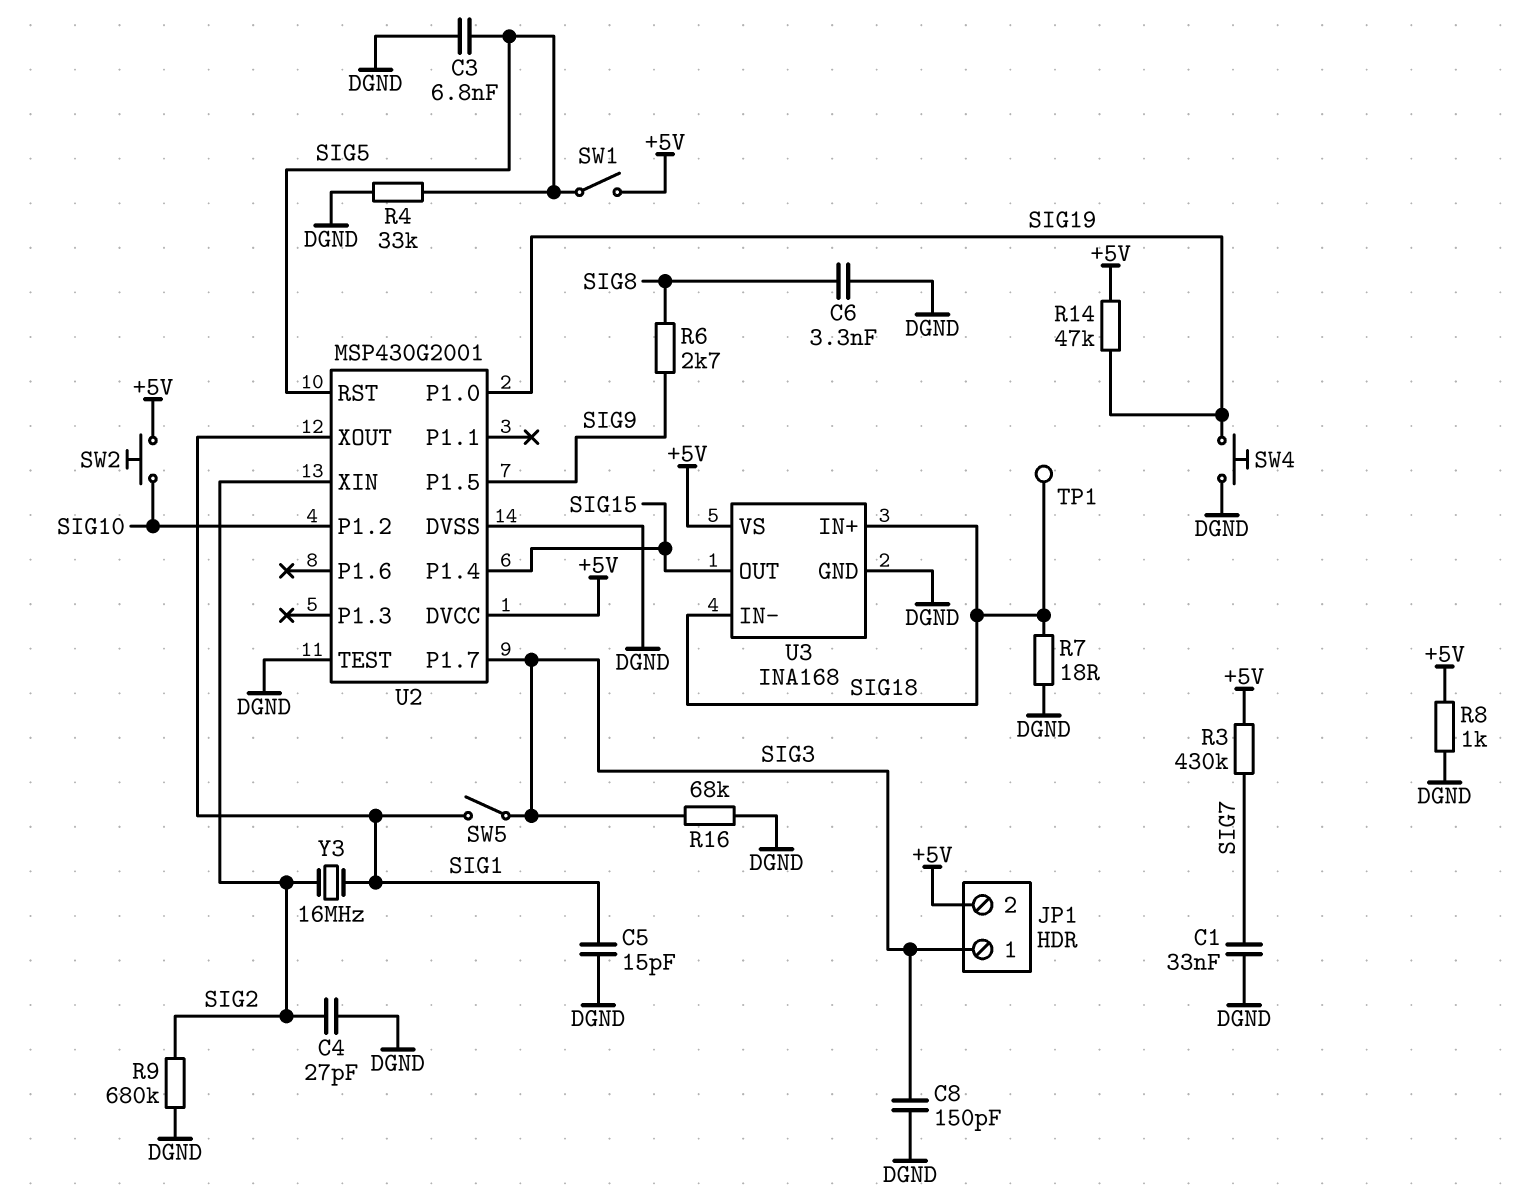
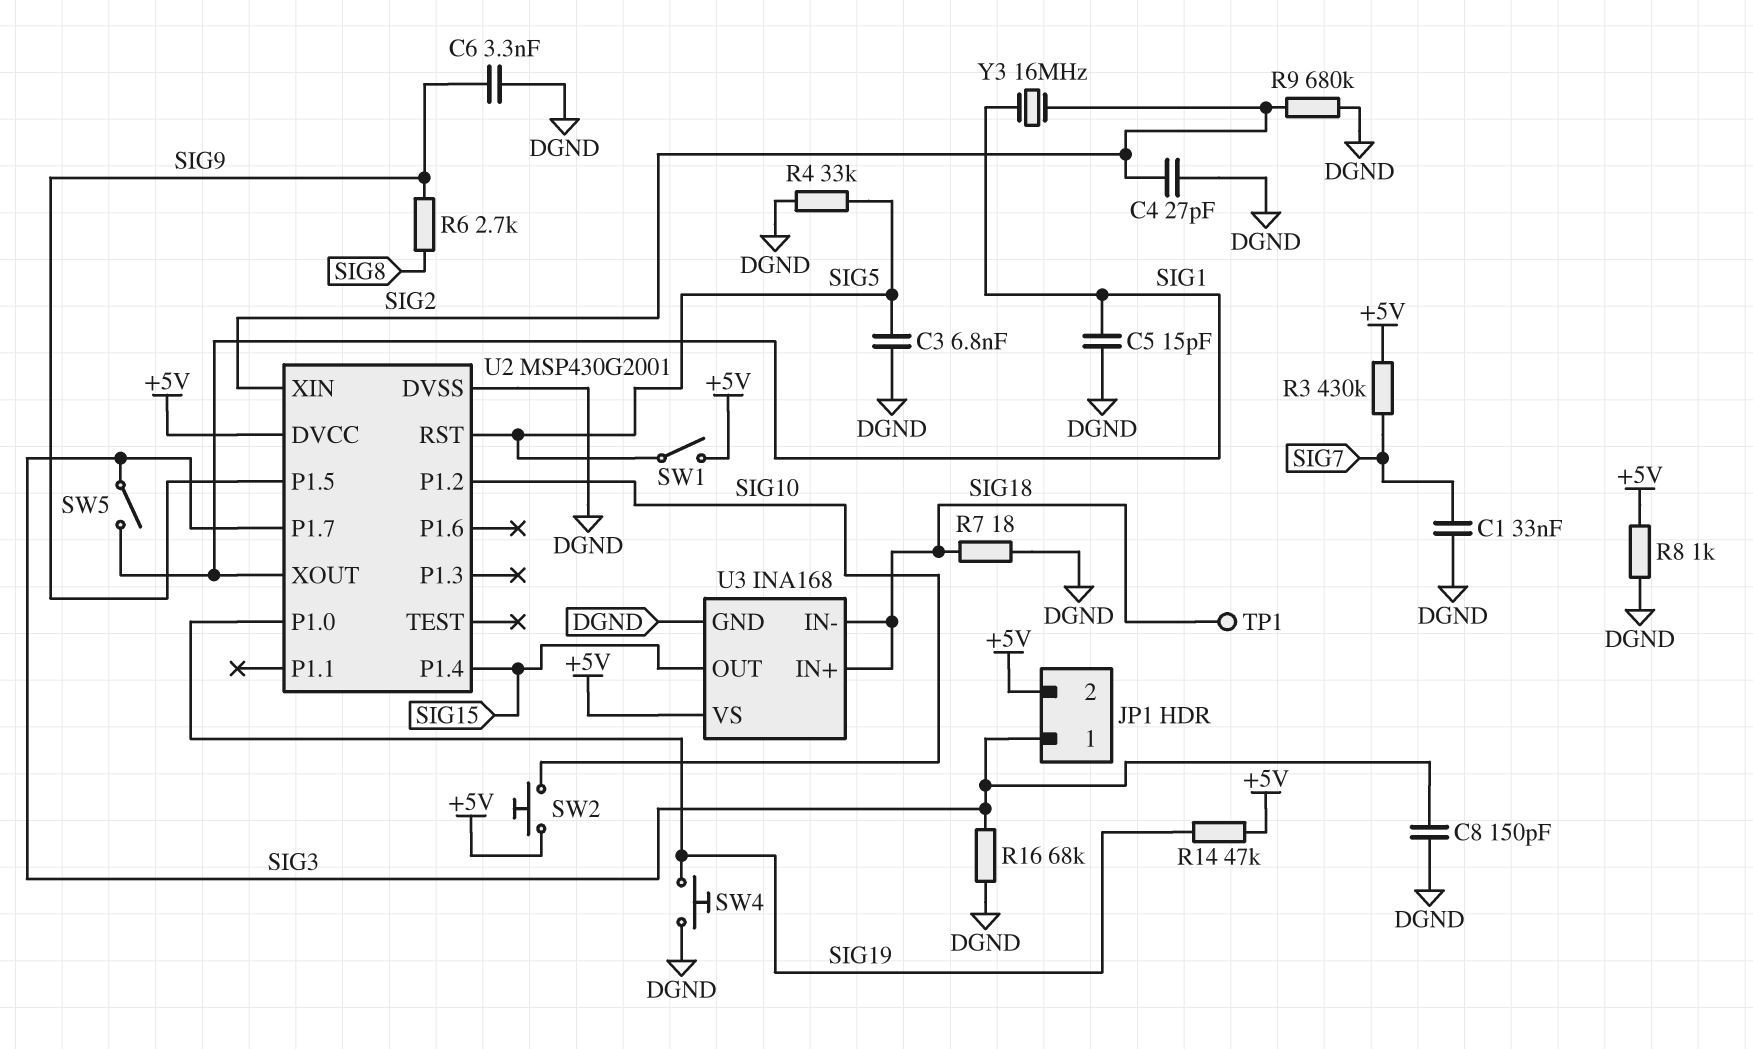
C6: 3.3nF (DGND, SIG8) -> 3.3nF (DGND, SIG9)
U2 pin TEST: DGND -> none

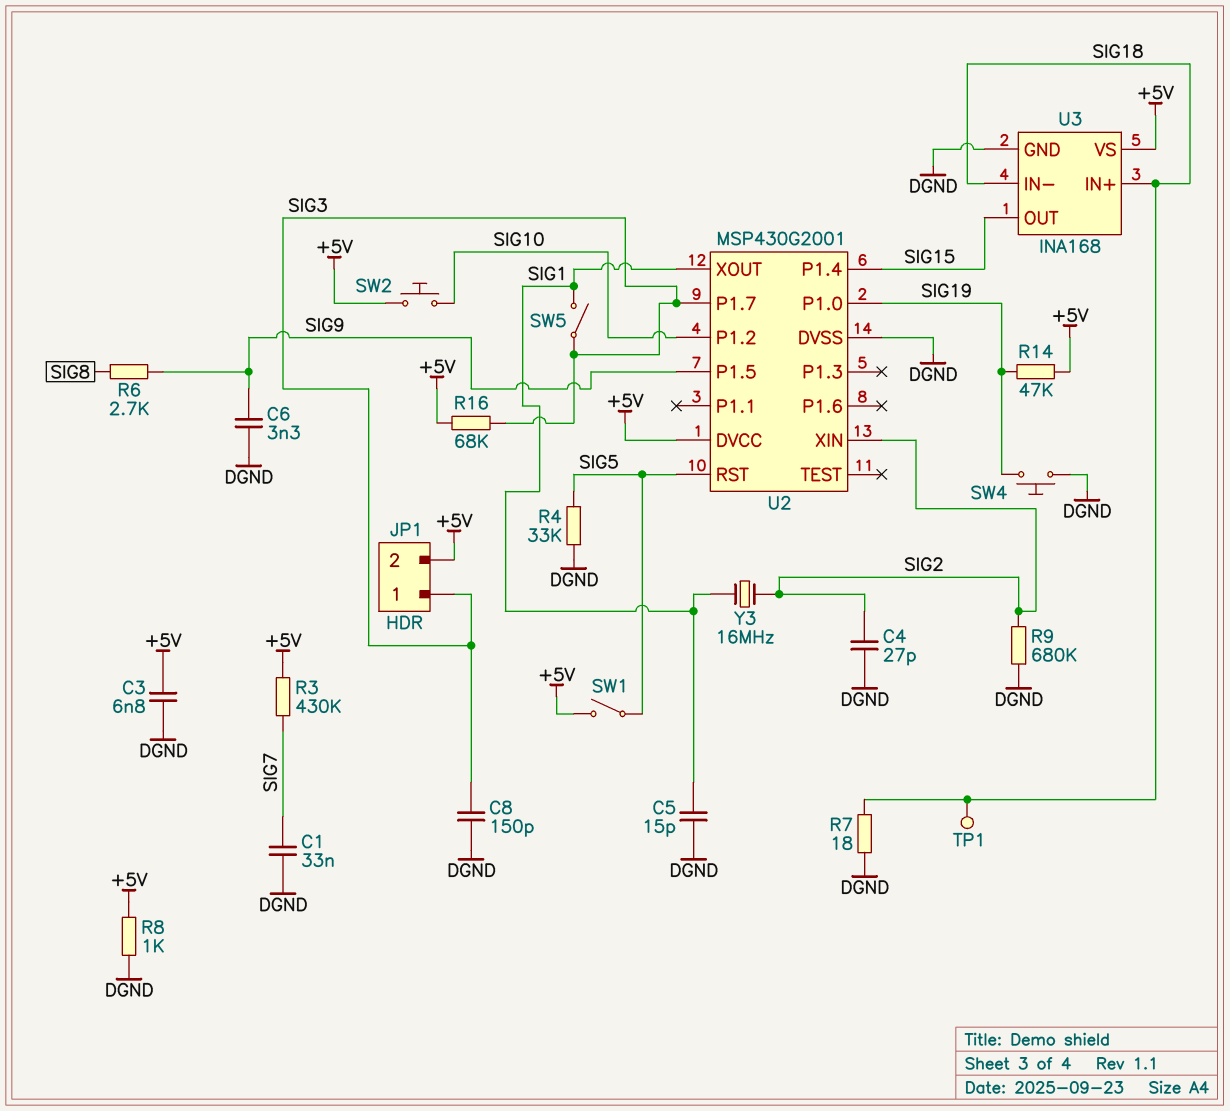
C3: 6.8nF (DGND, SIG5) -> 6.8nF (+5V, DGND)
R16: 68k (DGND, SIG3) -> 68k (+5V, SIG3)

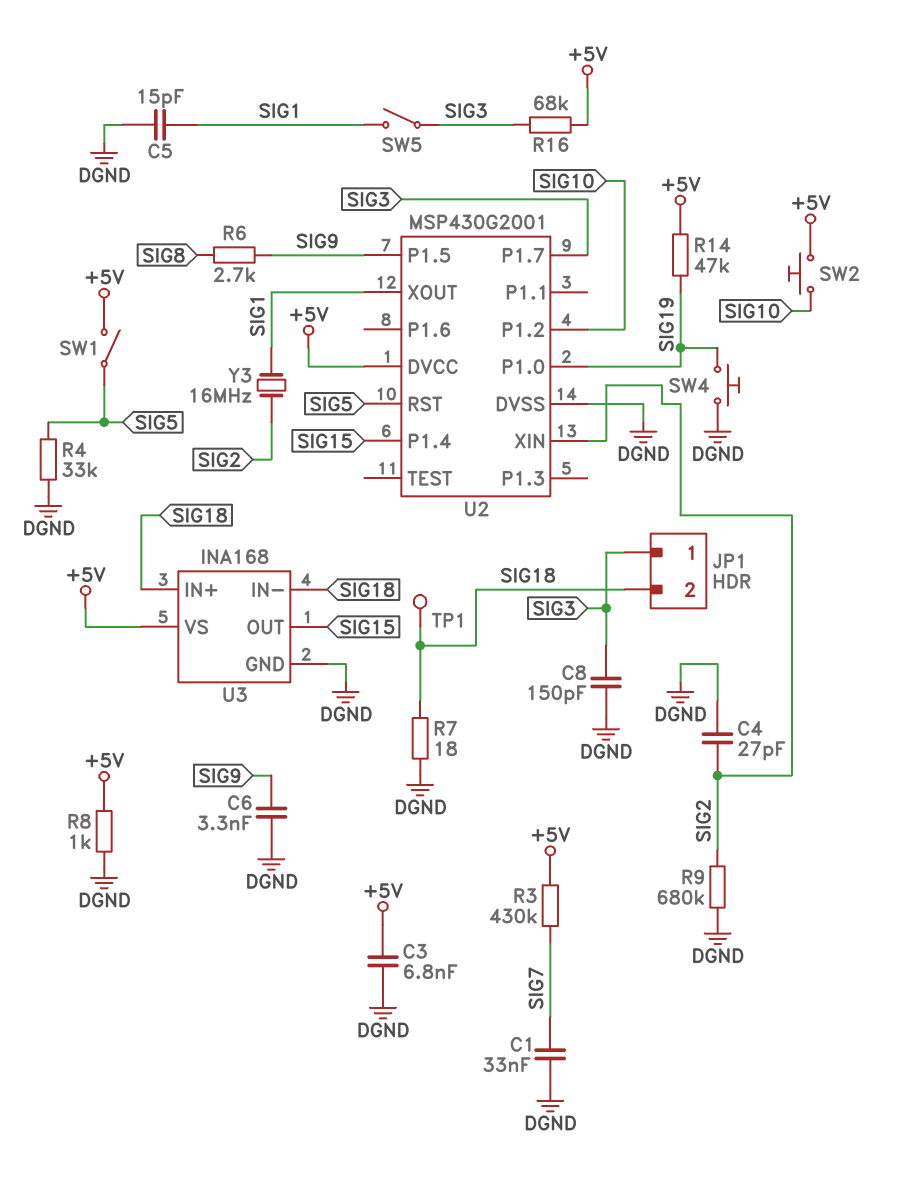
JP1 pin 2: +5V -> SIG18

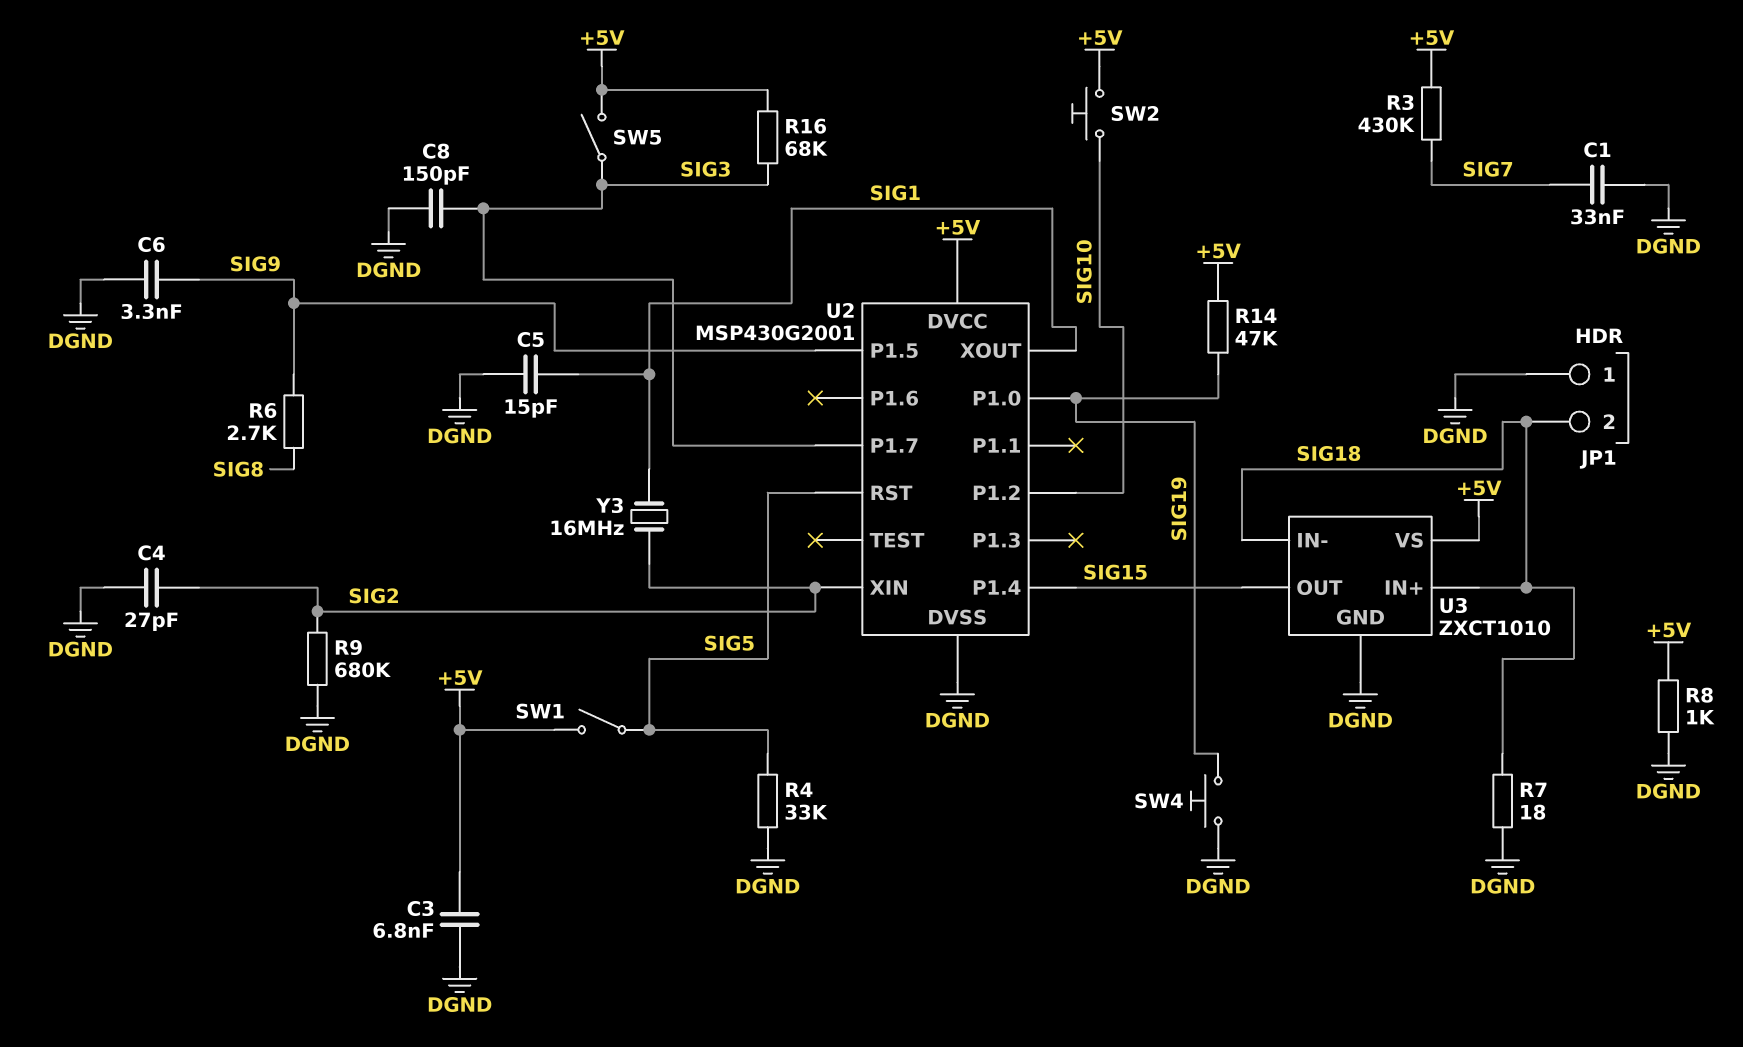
JP1 pin 1: SIG3 -> DGND
SW5: switch (SIG1, SIG3) -> switch (+5V, SIG3)
TP1: test point (SIG18) -> none
U3: INA168 -> ZXCT1010

